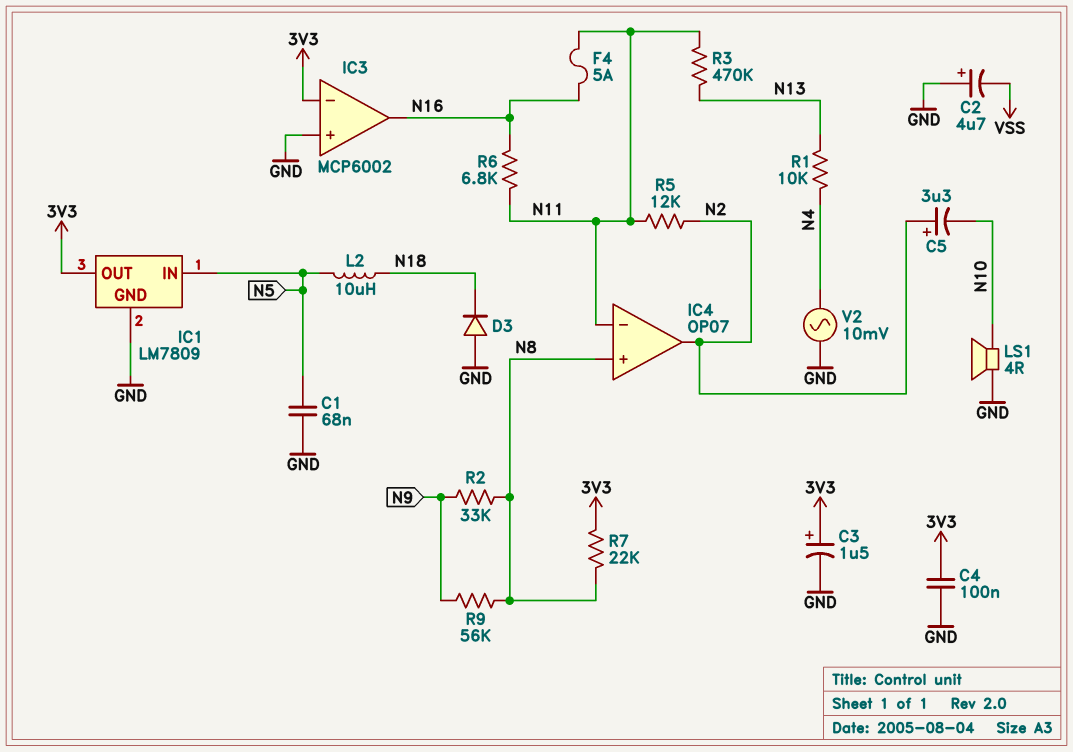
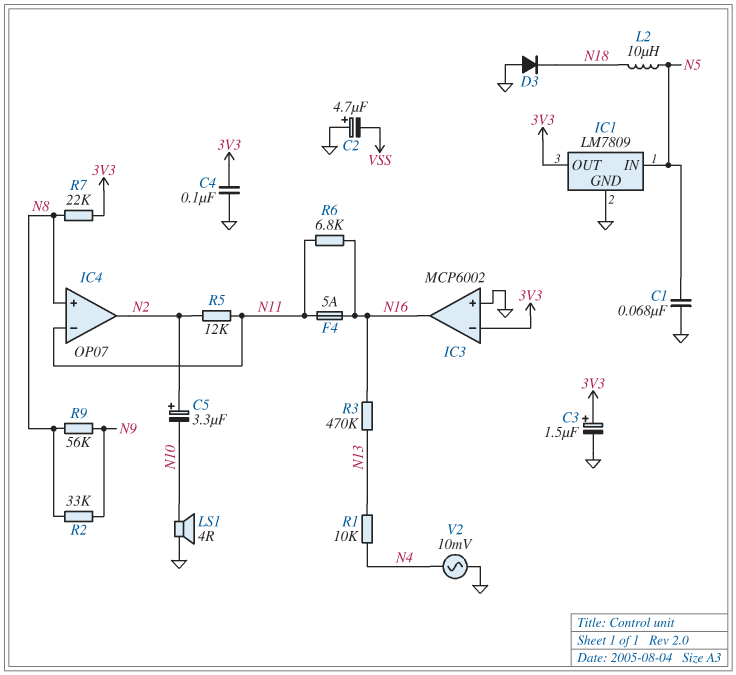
R3: 470k (N11, N13) -> 470k (N13, N16)

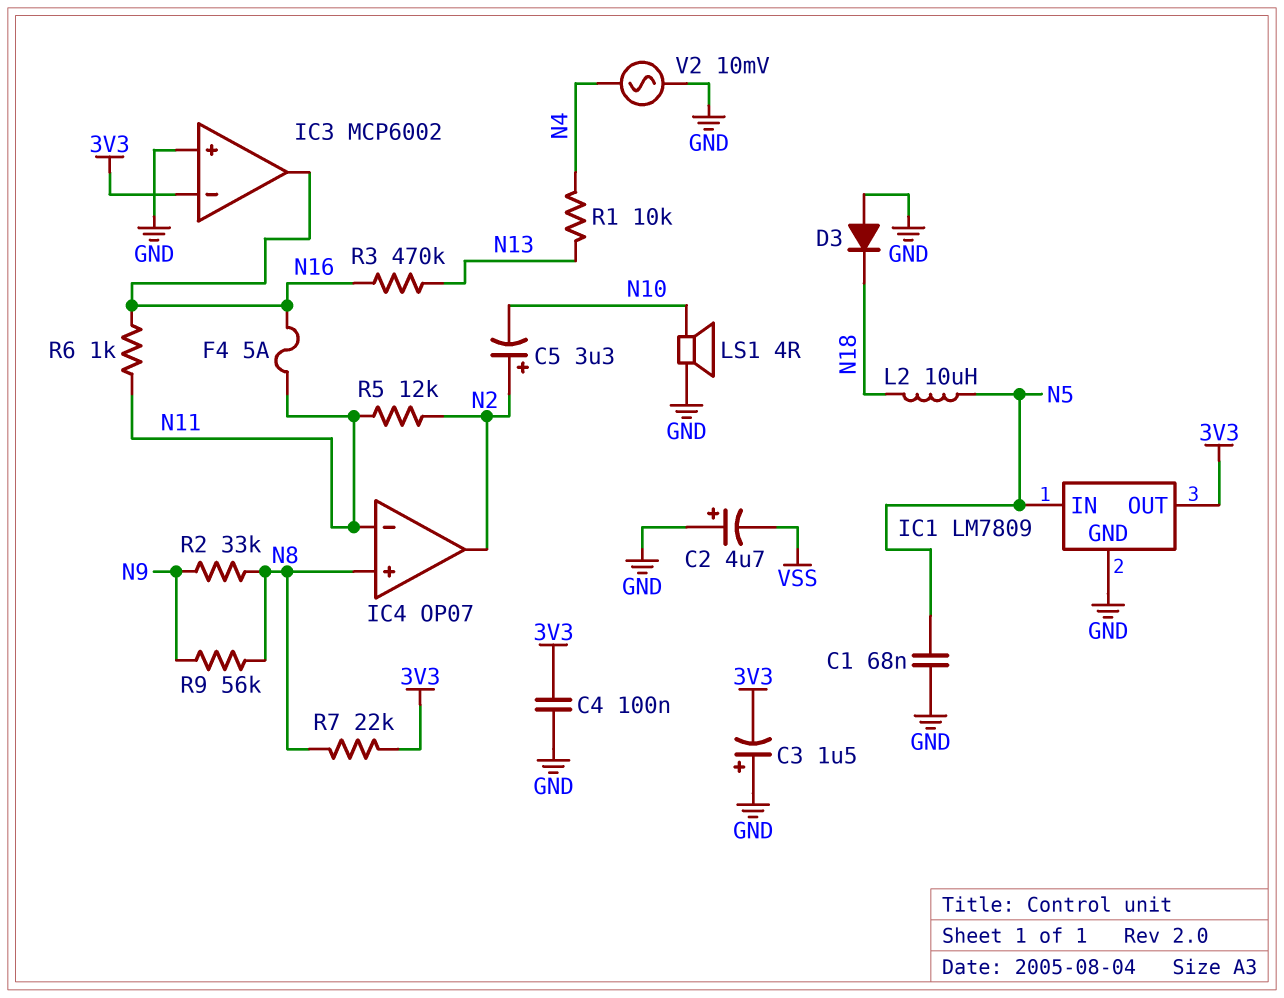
C3: 1.5uF (plus 3V3, minus GND) -> 1.5uF (plus GND, minus 3V3)
R6: 6.8k (N11, N16) -> 1k (N11, N16)

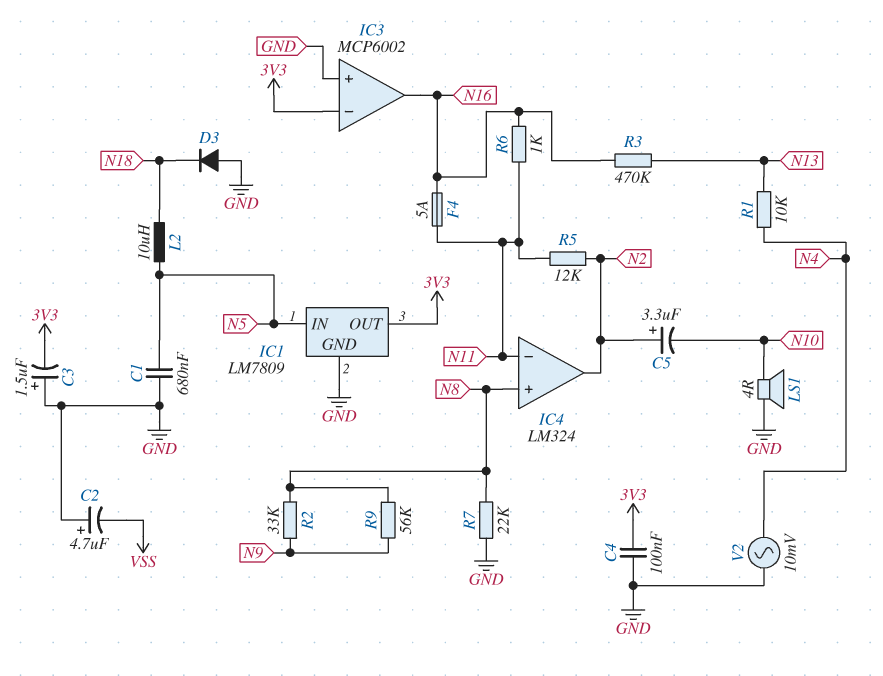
C1: 68nF (GND, N5) -> 680nF (GND, N5)
IC4: OP07 -> LM324
R7: 22k (3V3, N8) -> 22k (GND, N8)

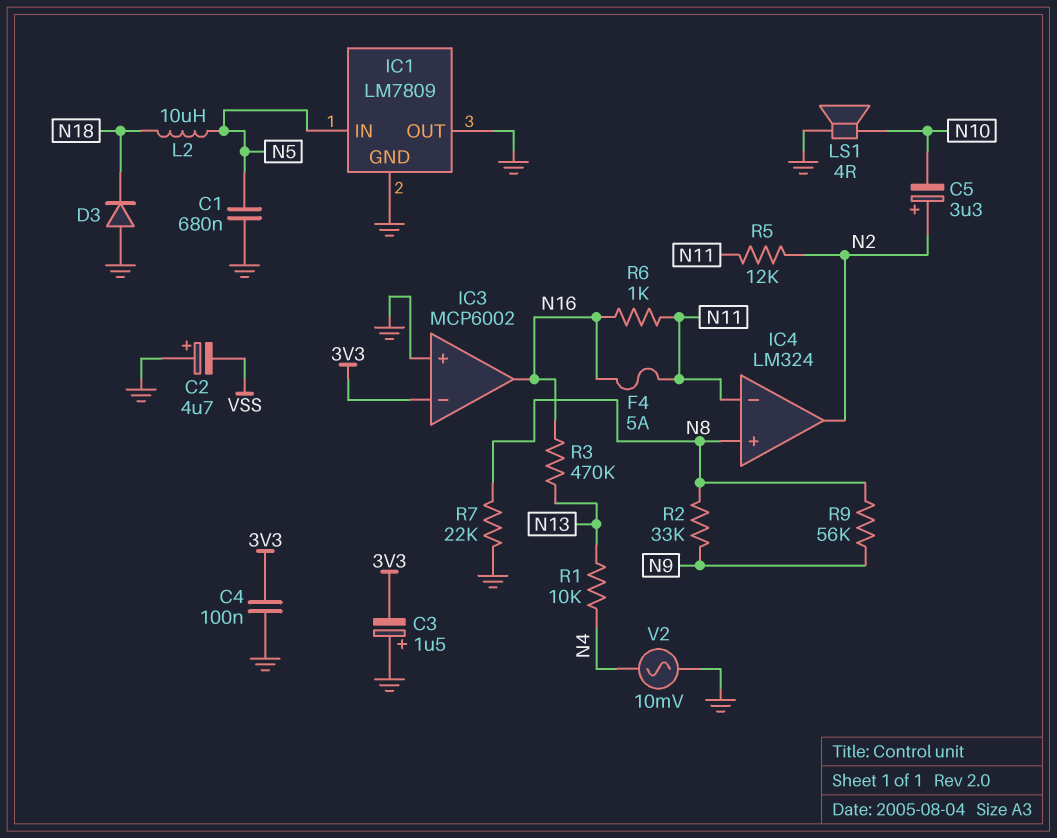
IC1 pin OUT: 3V3 -> GND

